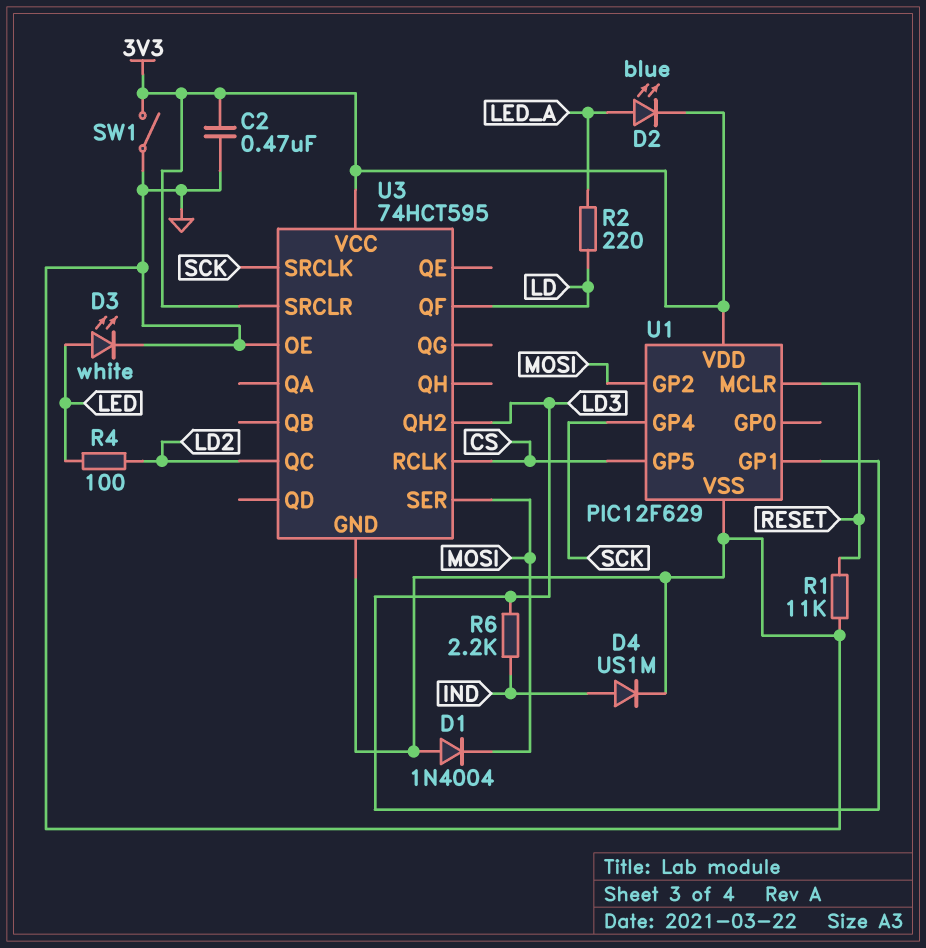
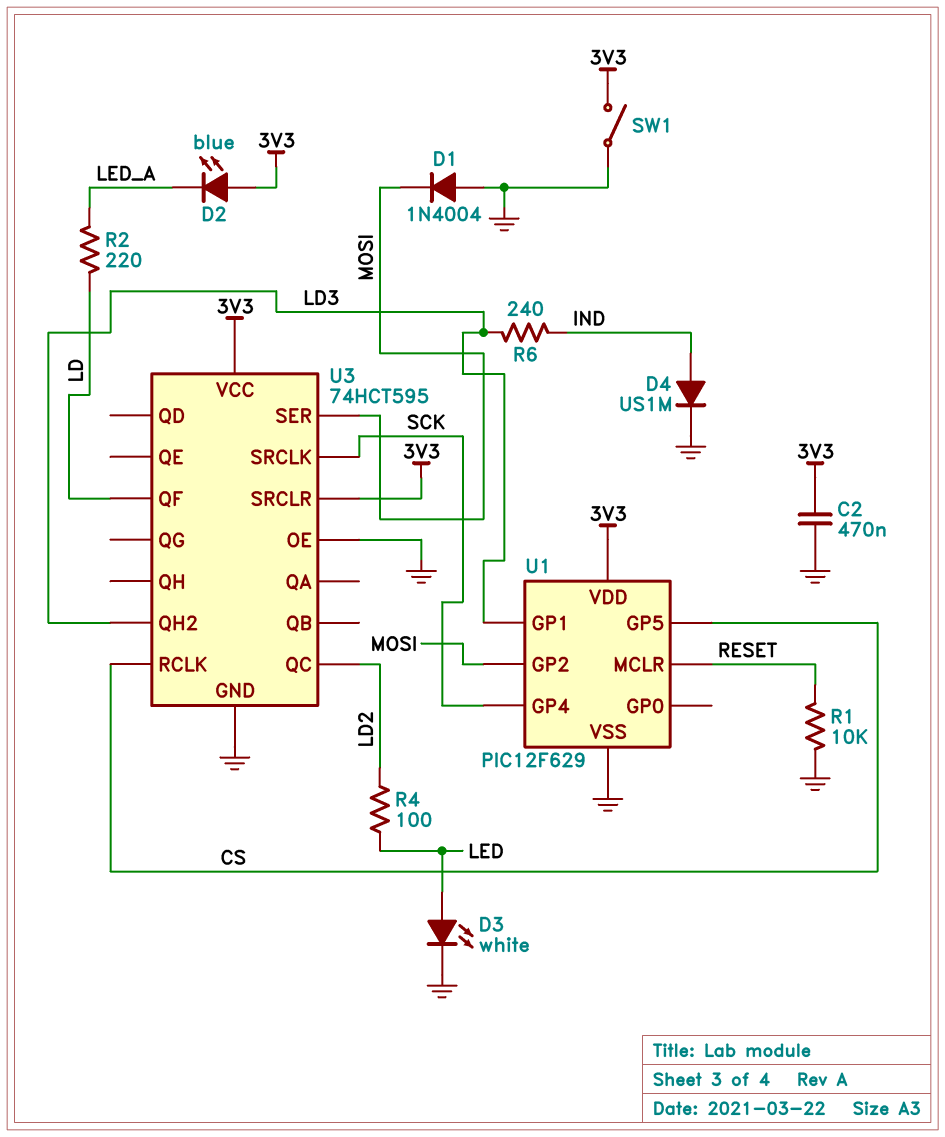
D2: LED blue (A LED_A, K 3V3) -> LED blue (A 3V3, K LED_A)
R1: 11k (GND, RESET) -> 10k (GND, RESET)
R6: 2.2k (IND, LD3) -> 240 (IND, LD3)

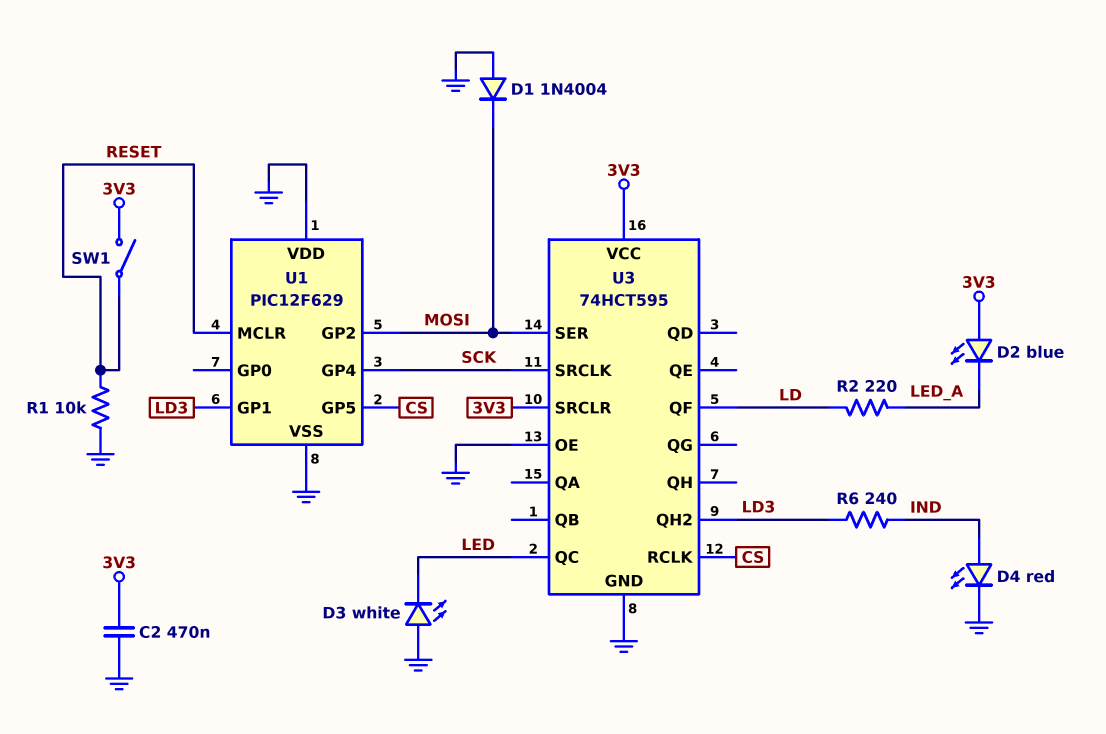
D3: LED white (A LED, K GND) -> LED white (A GND, K LED)
D4: diode US1M (A IND, K GND) -> LED red (A IND, K GND)
R4: 100 (LD2, LED) -> none
SW1: switch (3V3, GND) -> switch (3V3, RESET)
U1 pin VDD: 3V3 -> GND
U3 pin QC: LD2 -> LED

